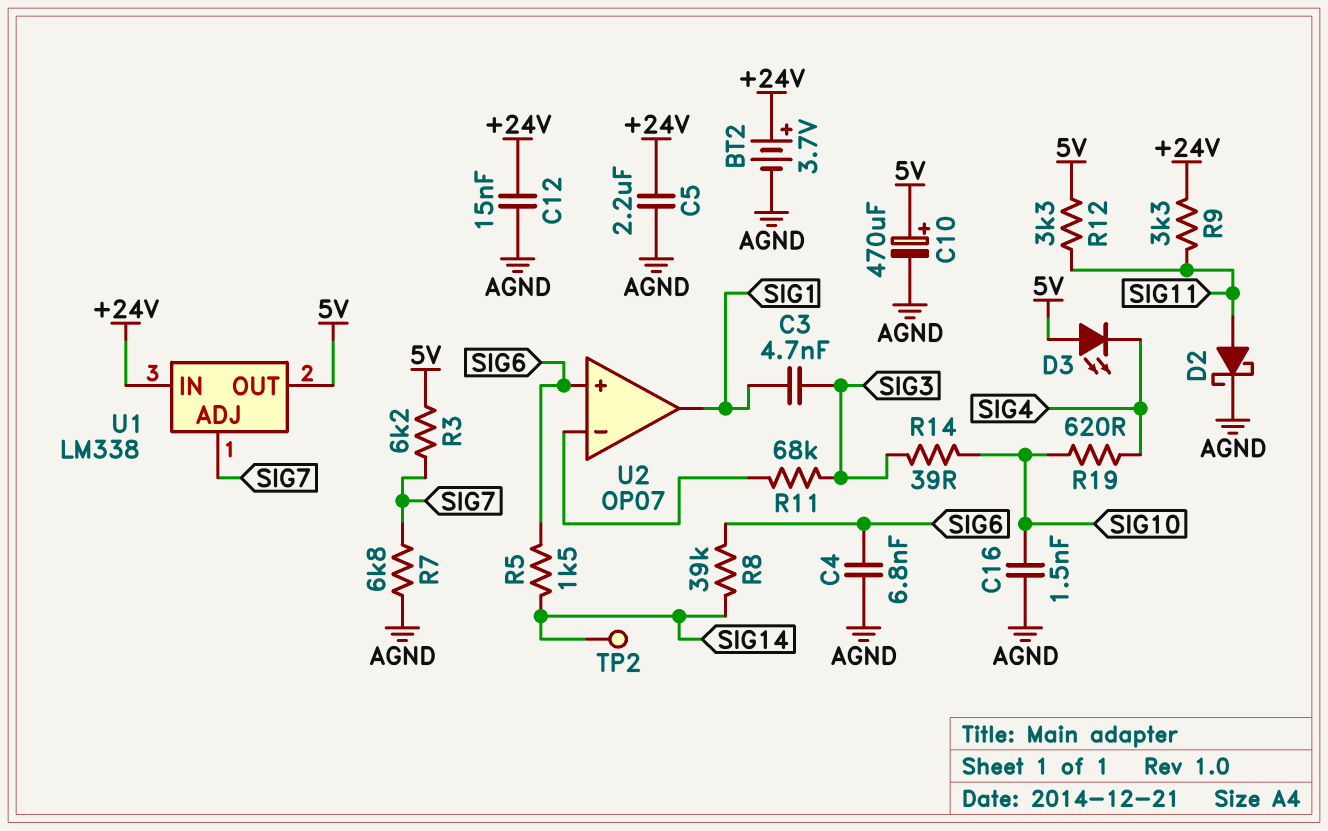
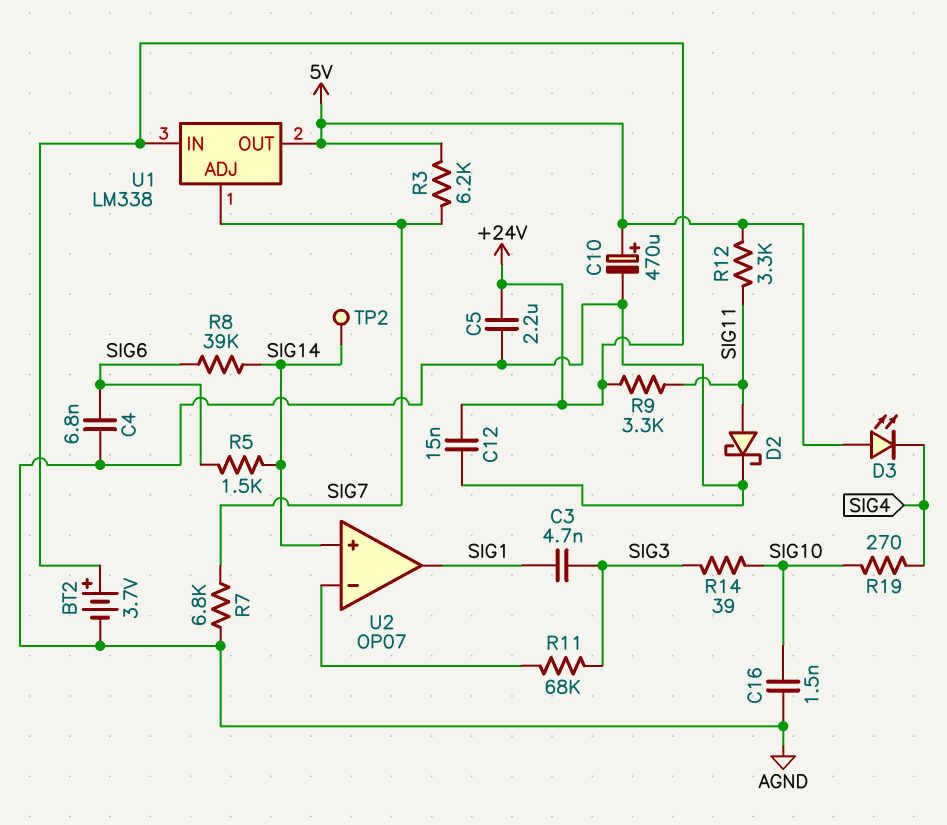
R19: 620 (SIG4, SIG10) -> 270 (SIG4, SIG10)
U2 pin in+: SIG6 -> SIG14

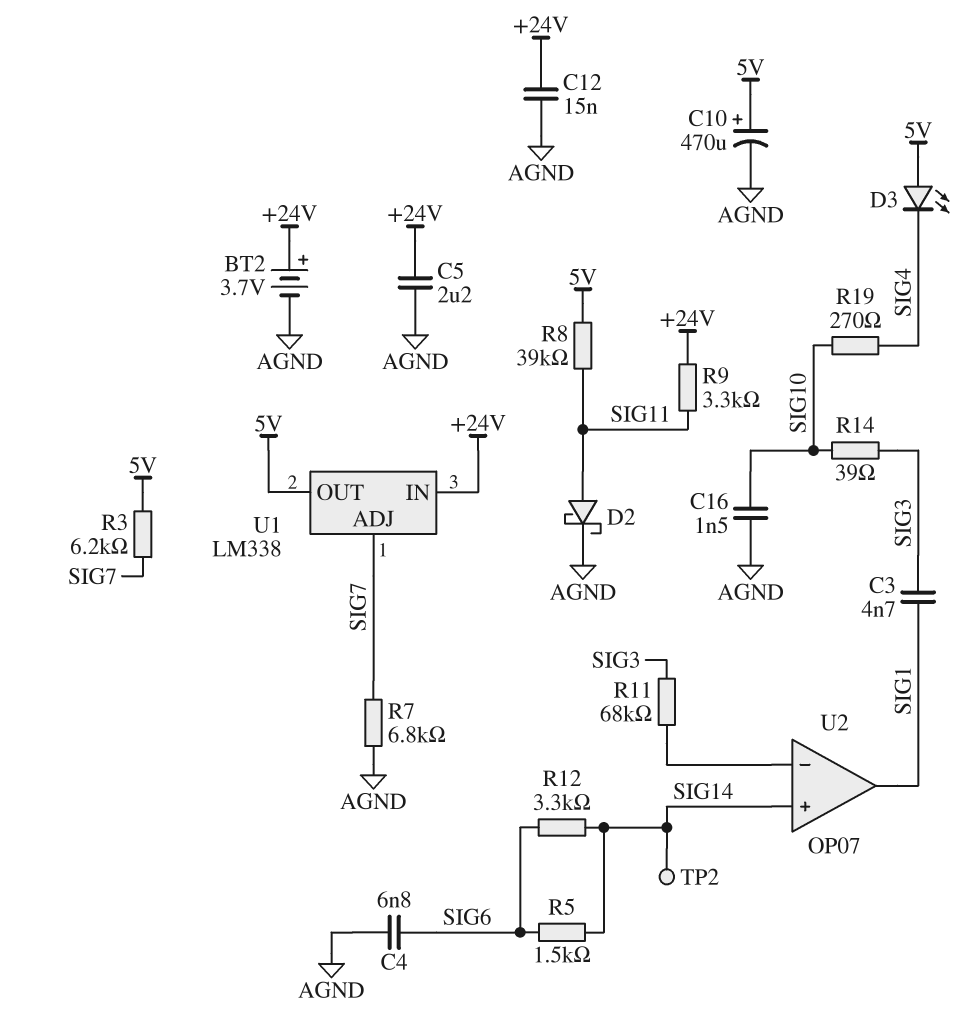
R8: 39k (SIG6, SIG14) -> 39k (5V, SIG11)
R12: 3.3k (5V, SIG11) -> 3.3k (SIG6, SIG14)

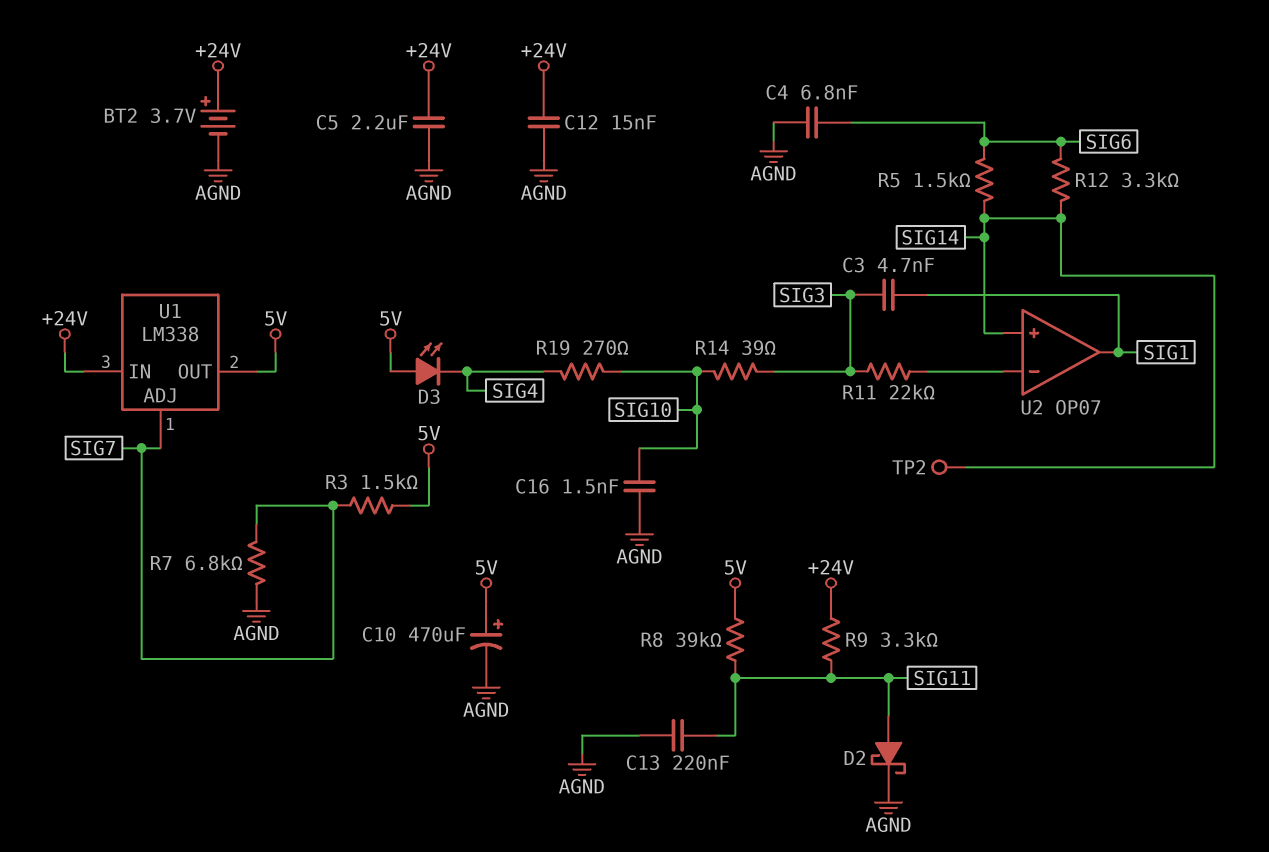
C13: none -> 220nF (AGND, SIG11)
R3: 6.2k (5V, SIG7) -> 1.5k (5V, SIG7)
R11: 68k (SIG3, U2/in-) -> 22k (SIG3, U2/in-)

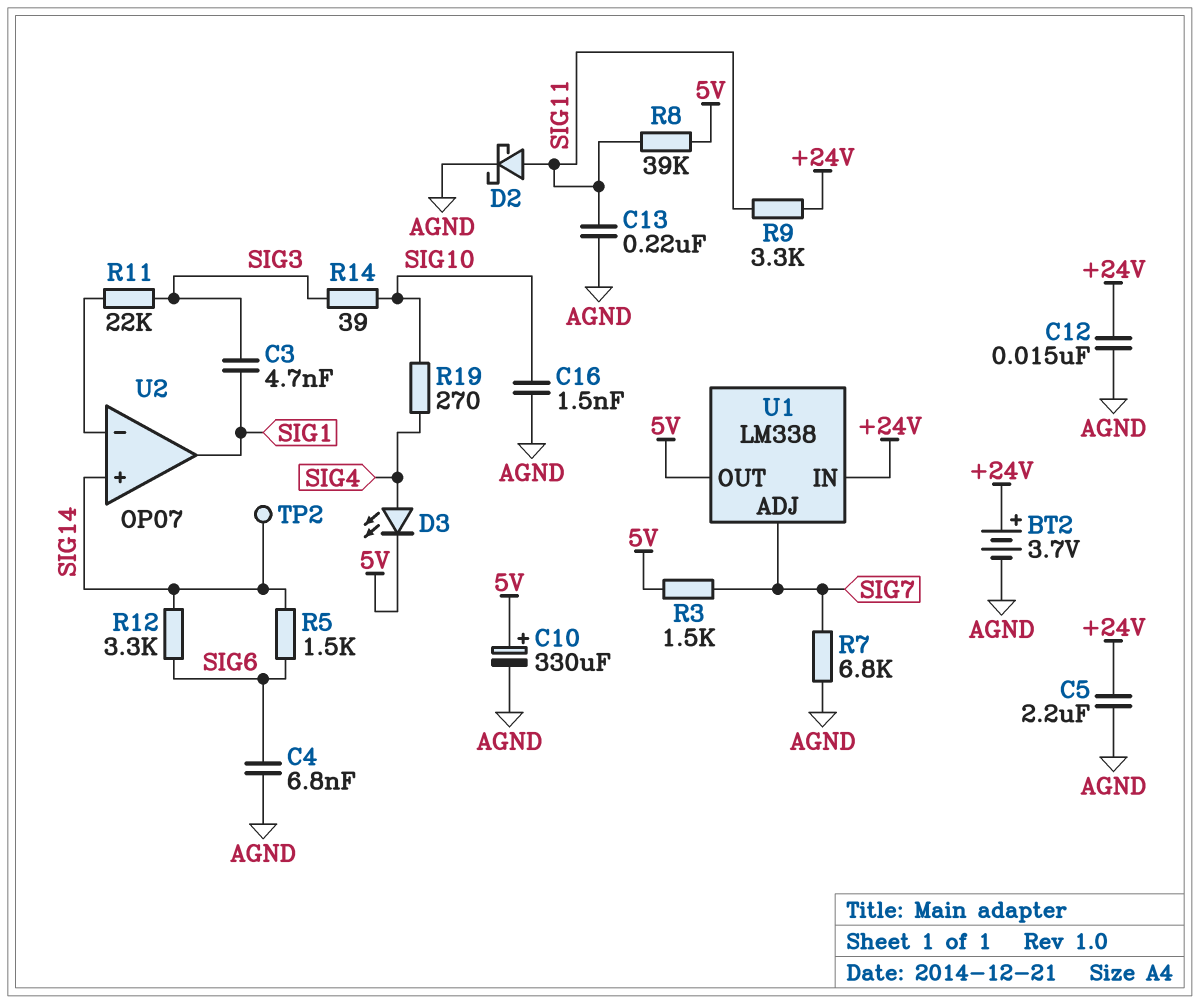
C10: 470uF (plus 5V, minus AGND) -> 330uF (plus 5V, minus AGND)
D3: LED (A 5V, K SIG4) -> LED (A SIG4, K 5V)

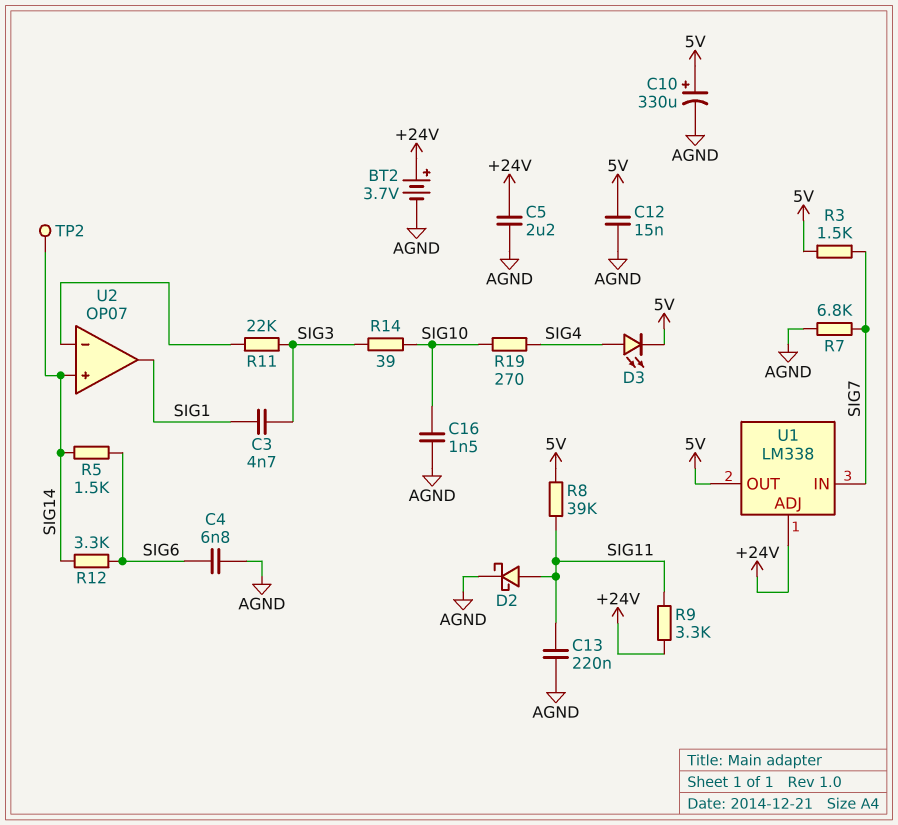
C12: 15nF (+24V, AGND) -> 15nF (5V, AGND)
U1 pin ADJ: SIG7 -> +24V
U1 pin IN: +24V -> SIG7

